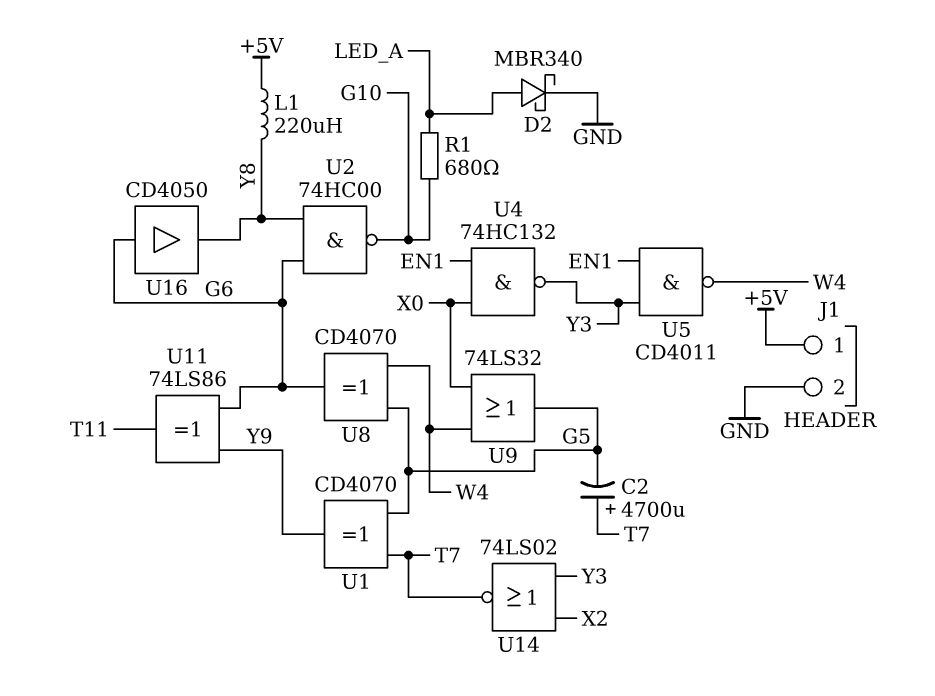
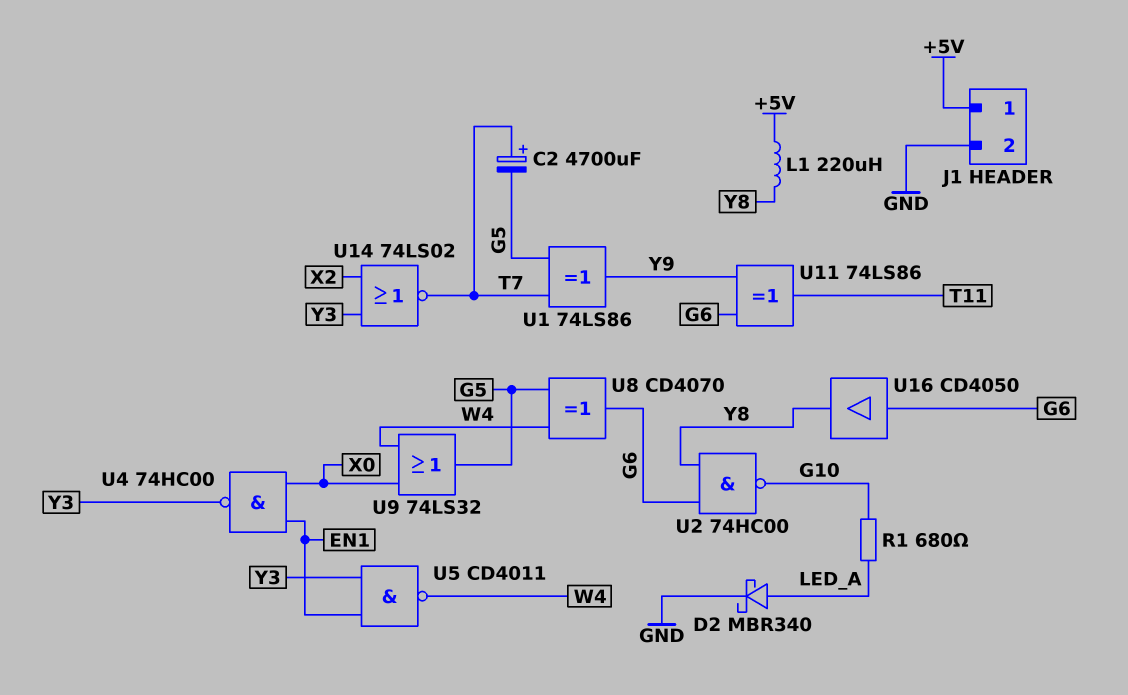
U1: XOR CD4070 (in G5, in T7, out Y9) -> XOR 74LS86 (in G5, in T7, out Y9)
U4: NAND 74HC132 (in EN1, in X0, out Y3) -> NAND 74HC00 (in EN1, in X0, out Y3)

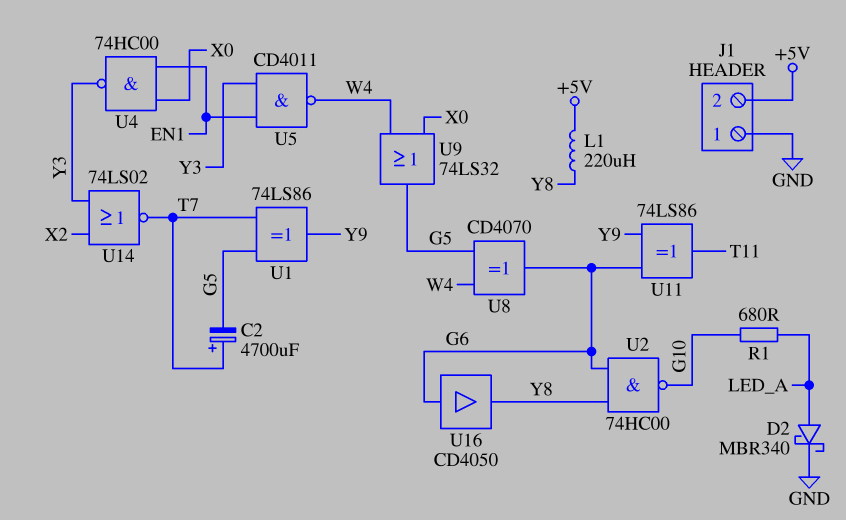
J1 pin 1: +5V -> GND
J1 pin 2: GND -> +5V

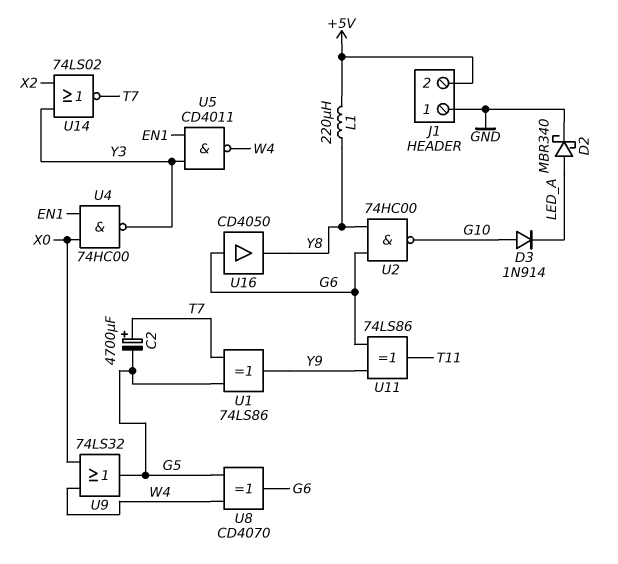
D3: none -> diode 1N914 (A G10, K LED_A)
R1: 680 (G10, LED_A) -> none

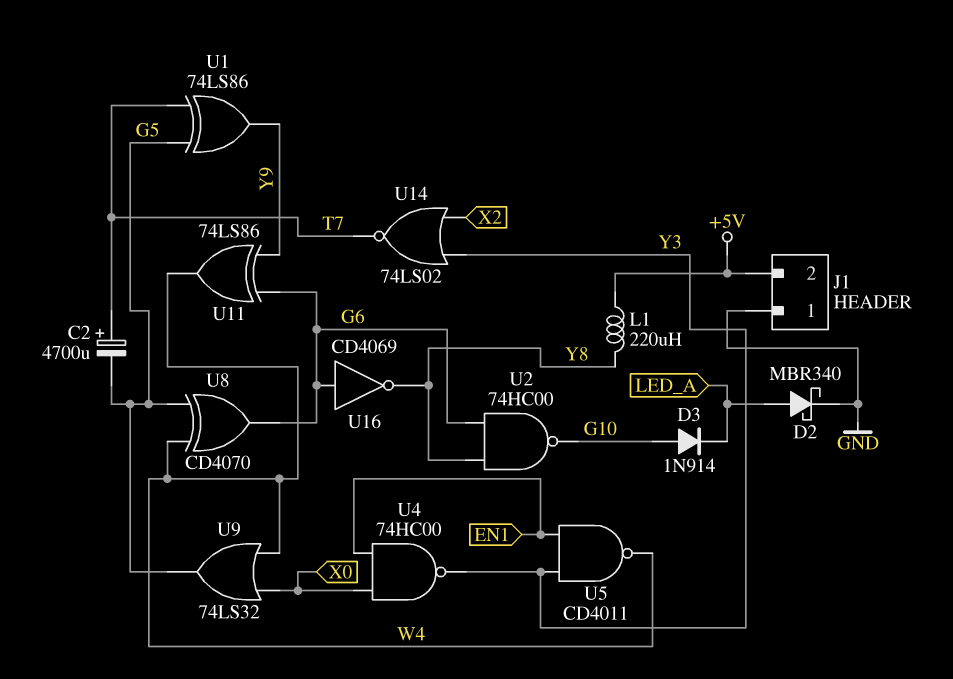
U11: XOR 74LS86 (in G6, in Y9, out T11) -> XOR 74LS86 (in G6, in Y9, out W4)
U16: buffer CD4050 (in G6, out Y8) -> NOT CD4069 (in G6, out Y8)

